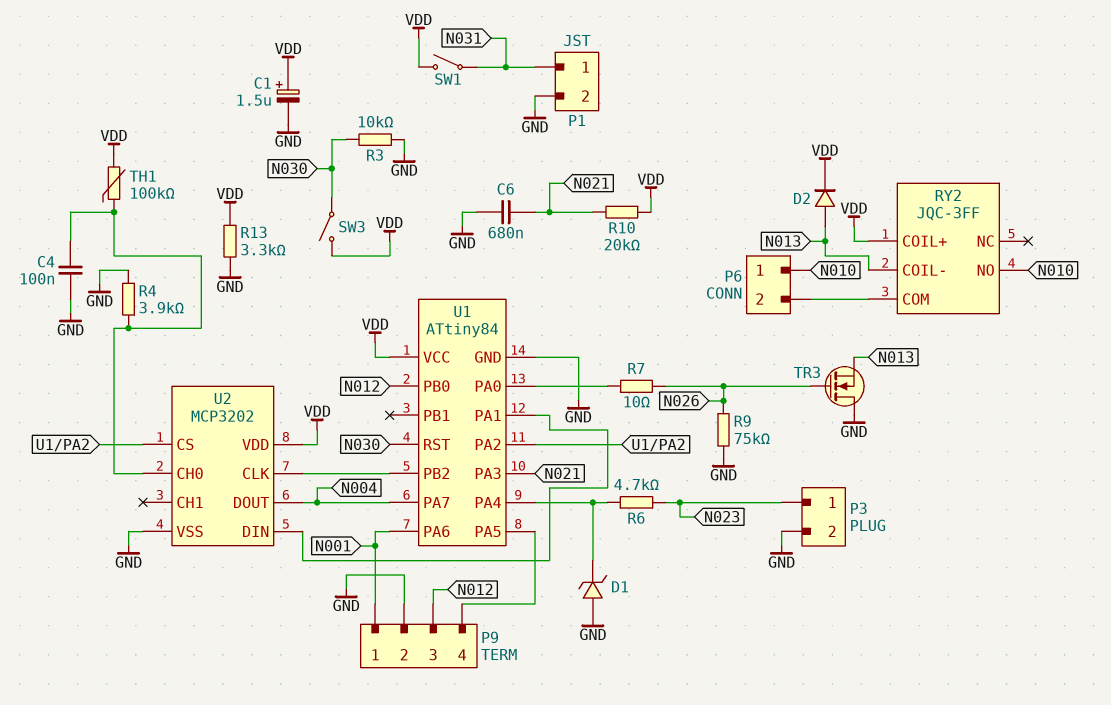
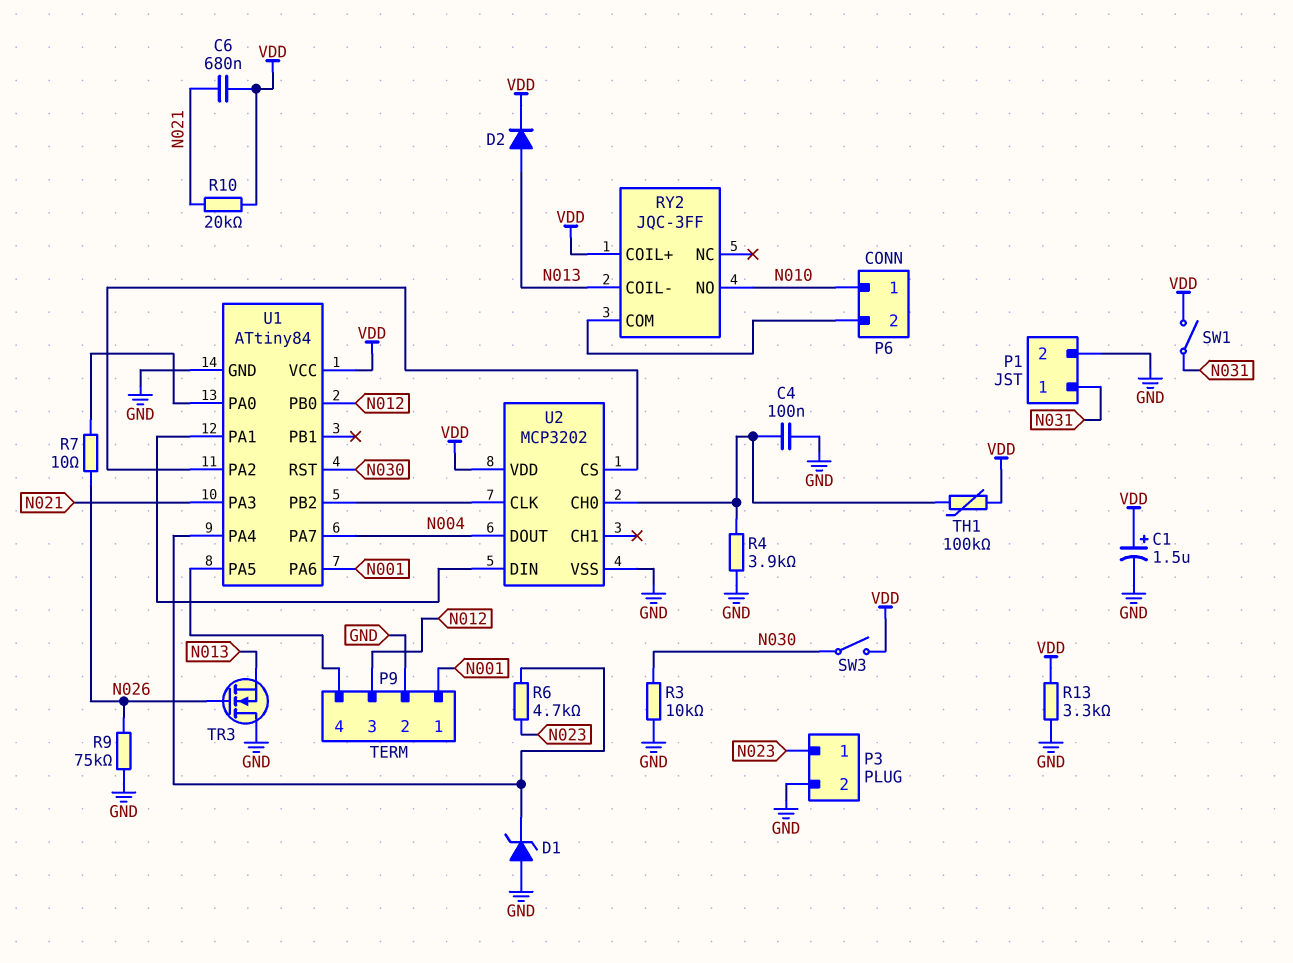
C6: 680nF (GND, N021) -> 680nF (N021, VDD)

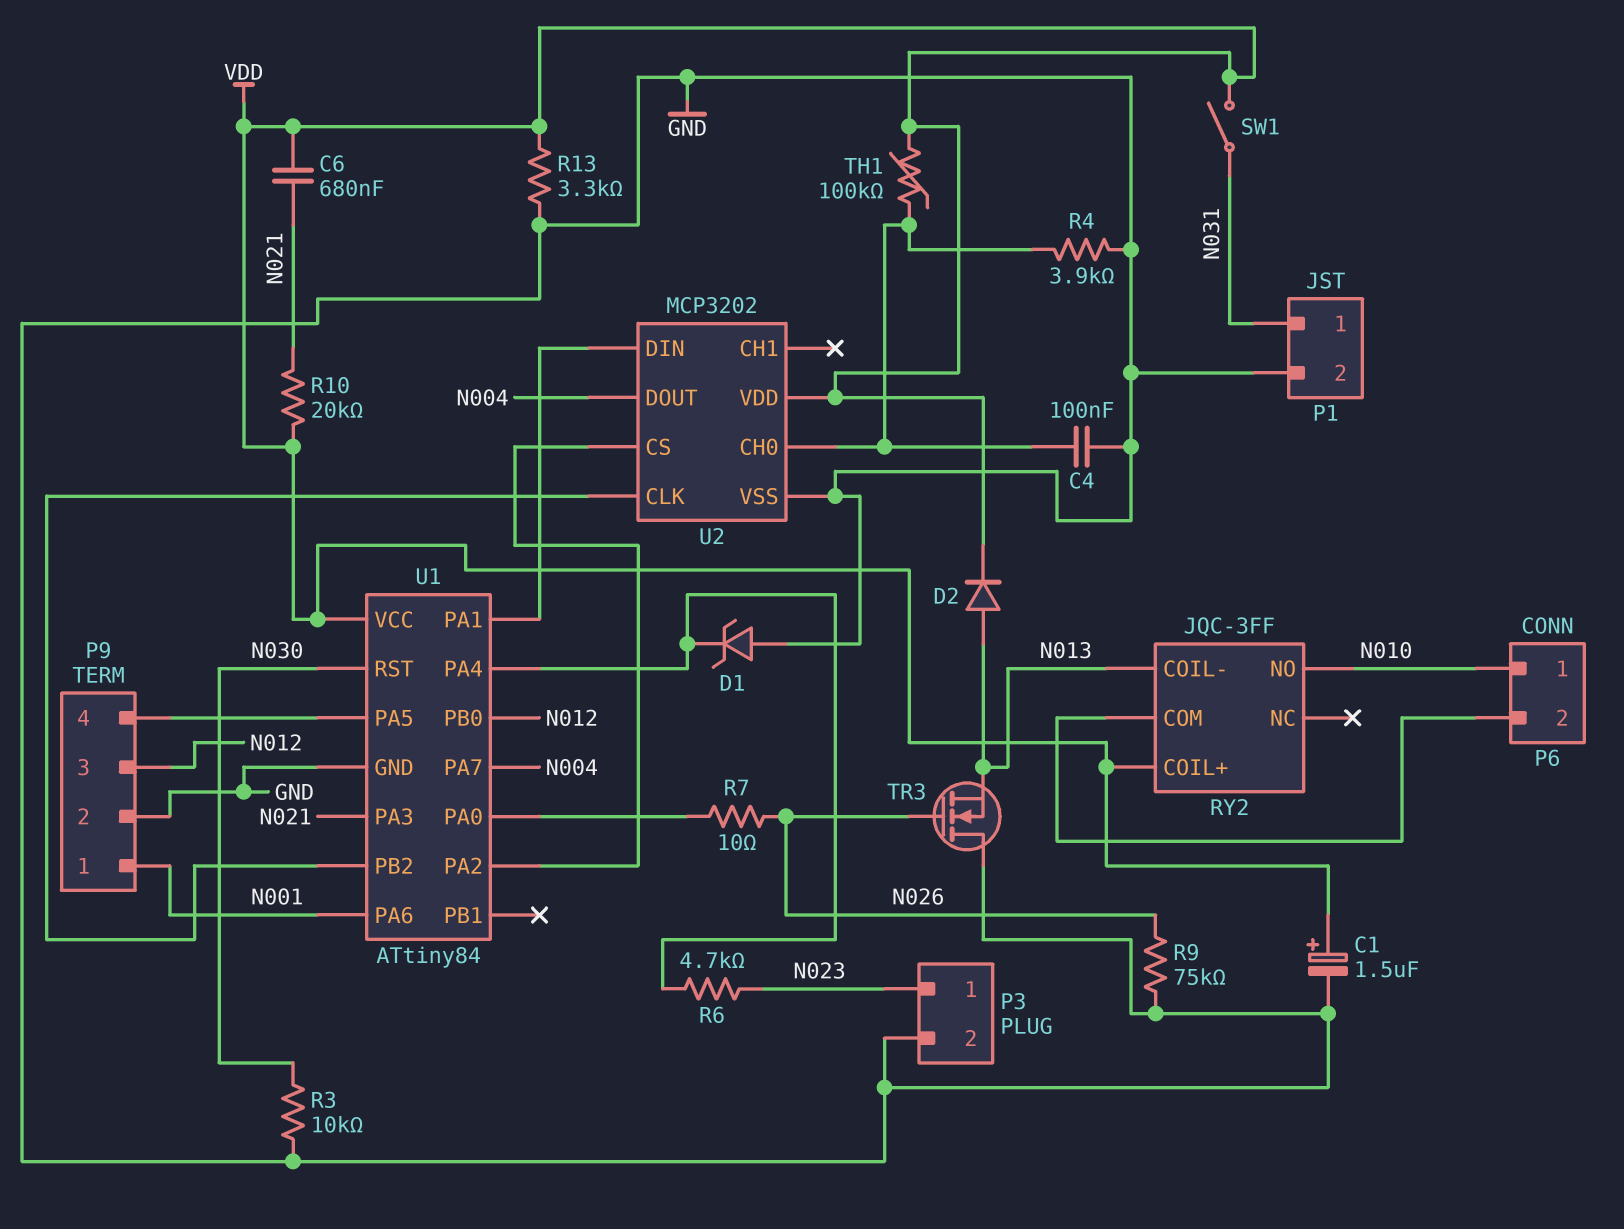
SW3: switch (N030, VDD) -> none

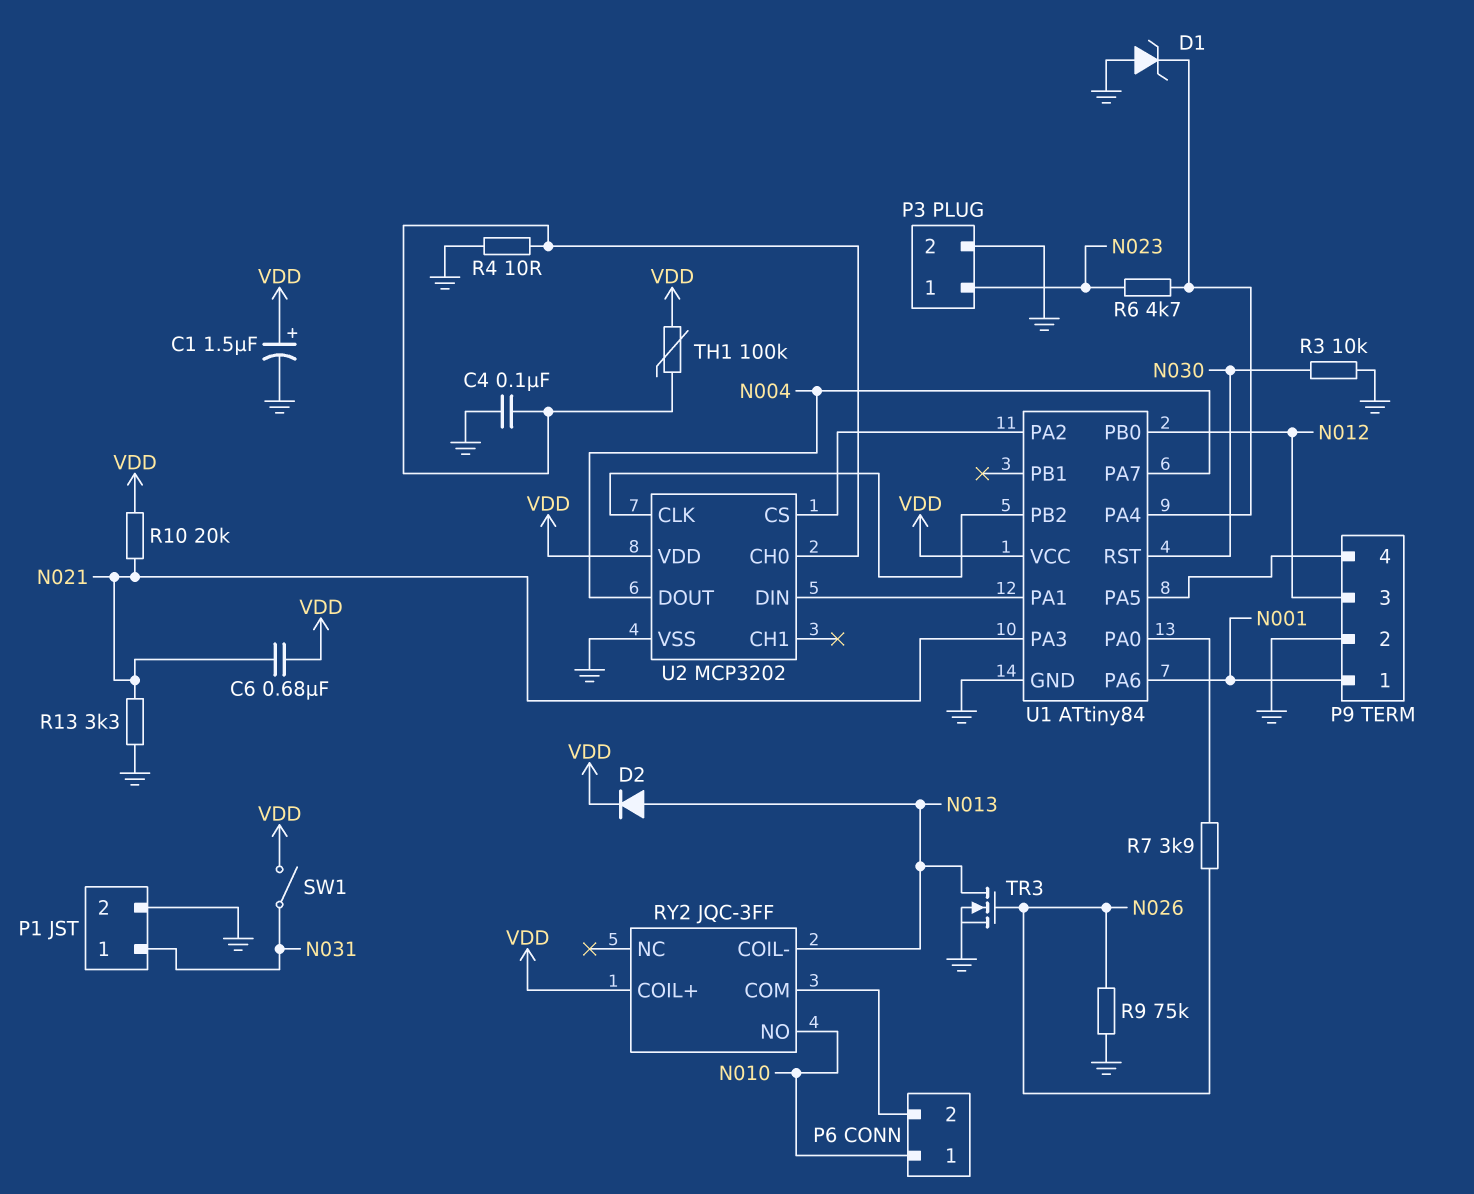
R4: 3.9k (GND, U2/CH0) -> 10 (GND, U2/CH0)
R7: 10 (N026, U1/PA0) -> 3.9k (N026, U1/PA0)
R13: 3.3k (GND, VDD) -> 3.3k (GND, N021)
TR3: NMOS (G N026, D GND, S N013) -> NMOS (G N026, D N013, S GND)

